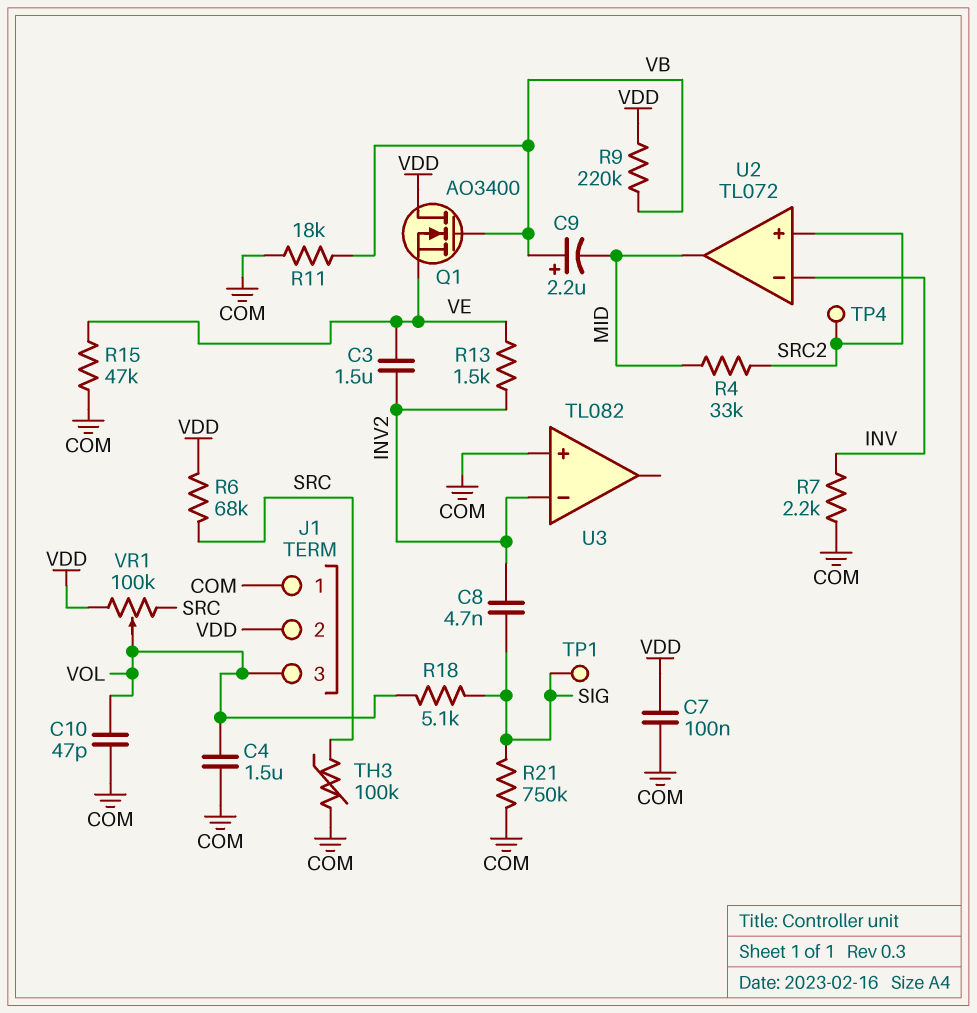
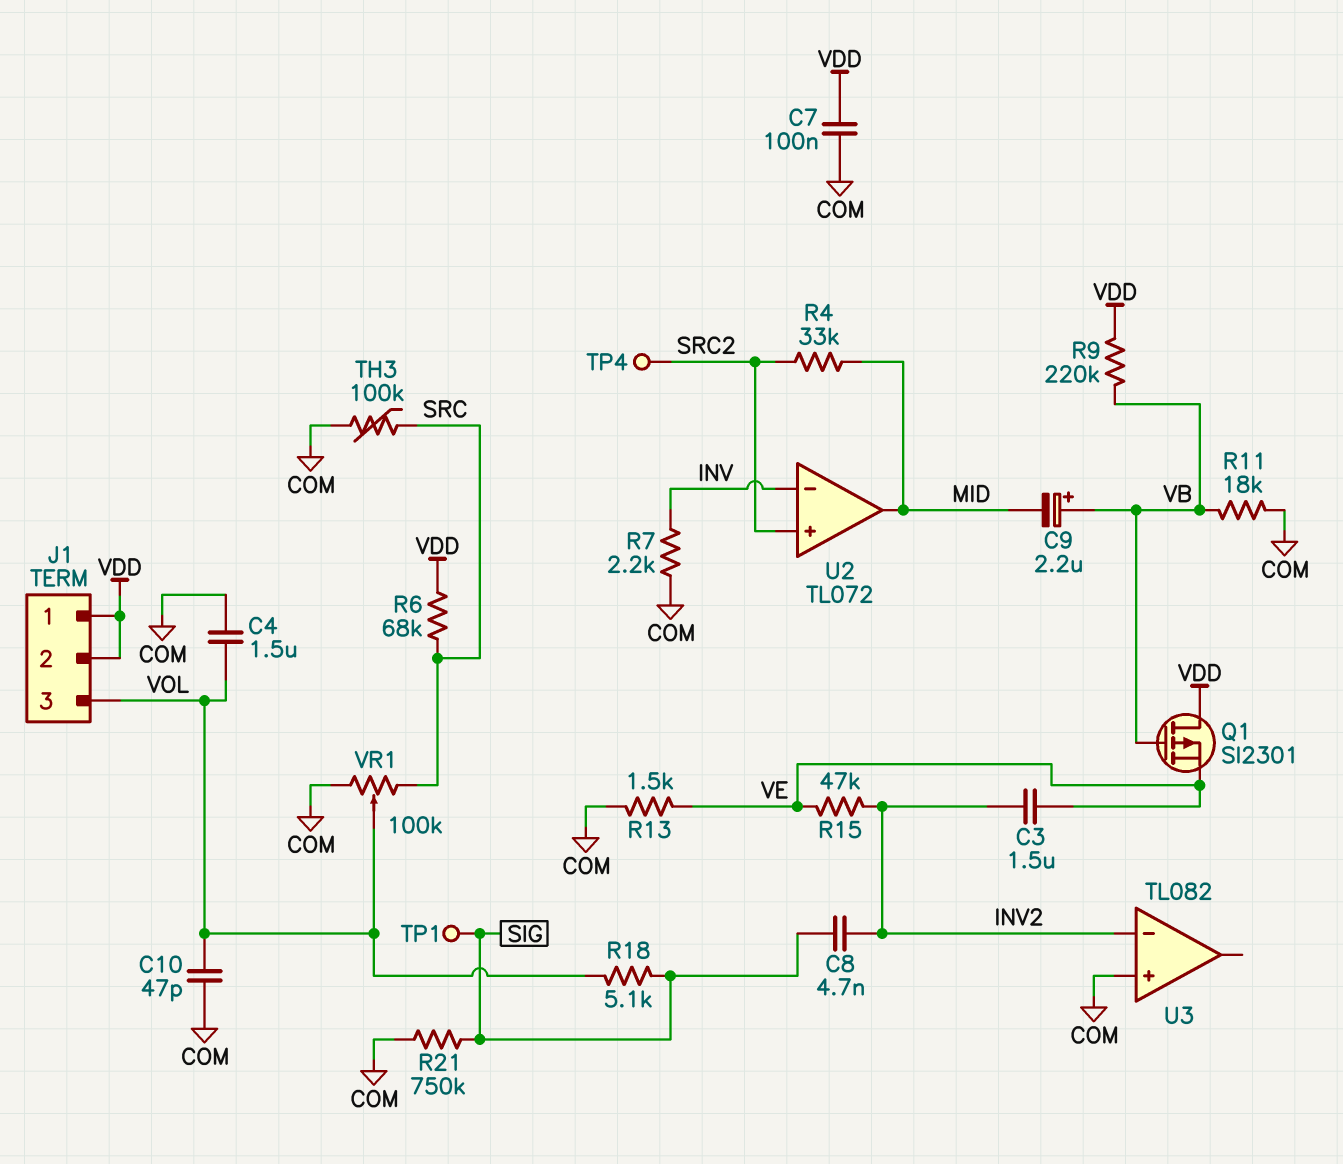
J1 pin 1: COM -> VDD
Q1: NMOS AO3400 (G VB, D VDD, S VE) -> PMOS SI2301 (G VB, D VDD, S VE)
R13: 1.5k (INV2, VE) -> 1.5k (COM, VE)
R15: 47k (COM, VE) -> 47k (INV2, VE)
VR1: 100k (SRC, VDD, wiper VOL) -> 100k (COM, SRC, wiper VOL)

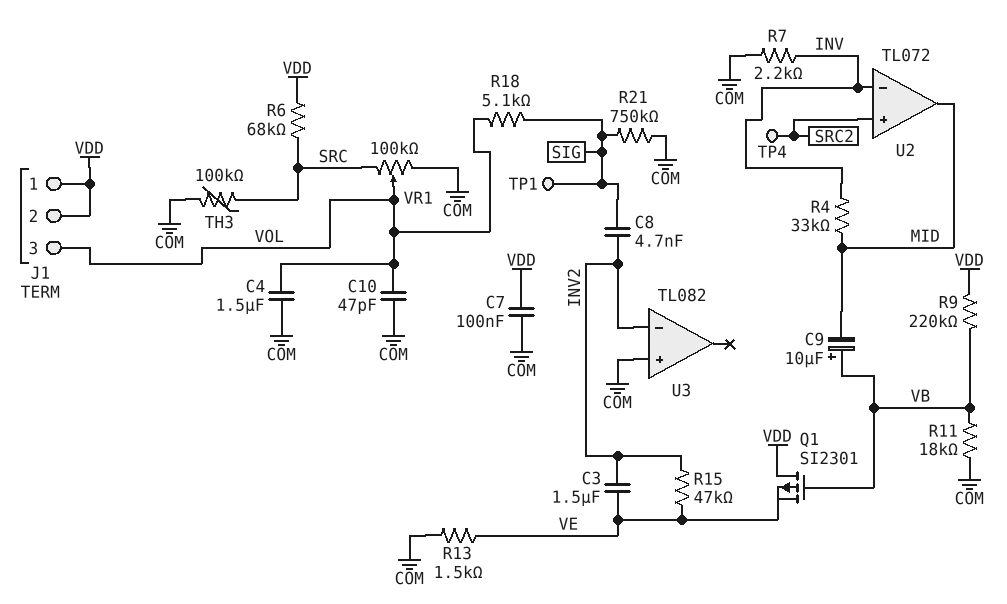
C9: 2.2uF (plus VB, minus MID) -> 10uF (plus VB, minus MID)
R4: 33k (MID, SRC2) -> 33k (INV, MID)

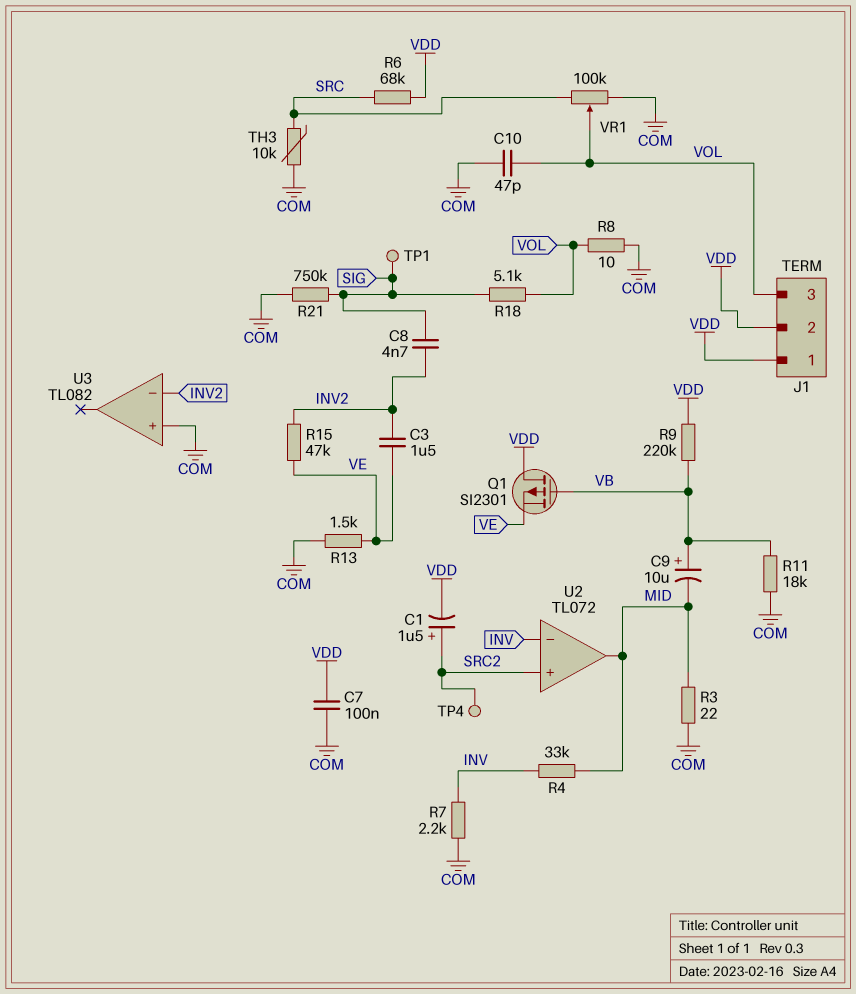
C1: none -> 1.5uF (plus SRC2, minus VDD)
C4: 1.5uF (COM, VOL) -> none
R3: none -> 22 (COM, MID)
R8: none -> 10 (COM, VOL)
TH3: 100k (COM, SRC) -> 10k (COM, SRC)

